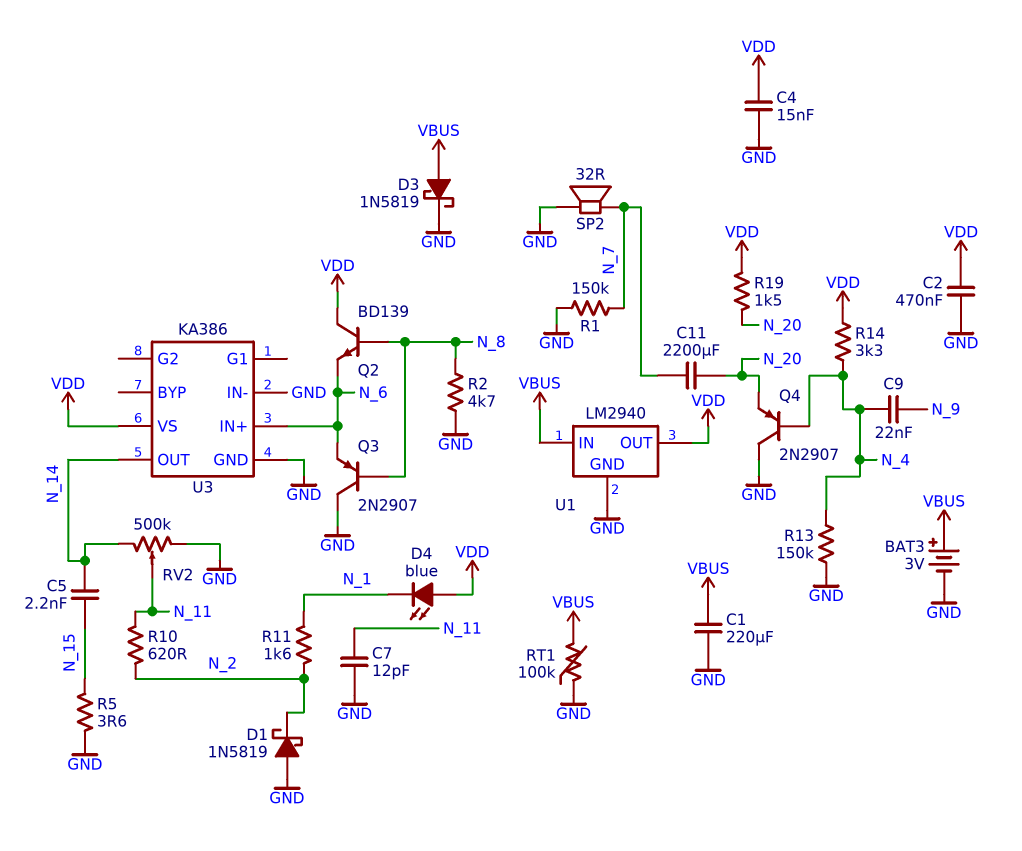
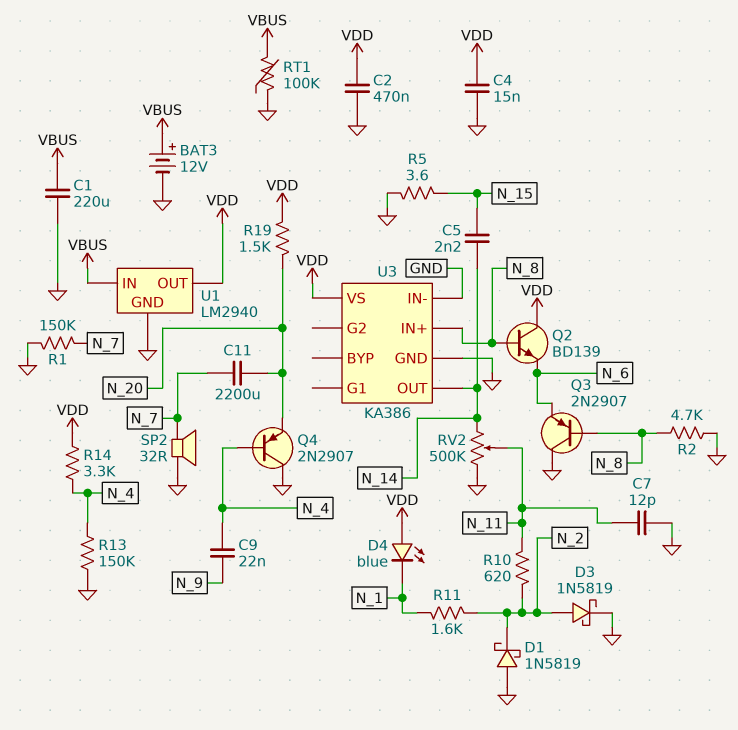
BAT3: 3V (plus VBUS, minus GND) -> 12V (plus VBUS, minus GND)
D3: schottky 1N5819 (A VBUS, K GND) -> schottky 1N5819 (A N_2, K GND)
U3 pin IN+: N_6 -> N_8

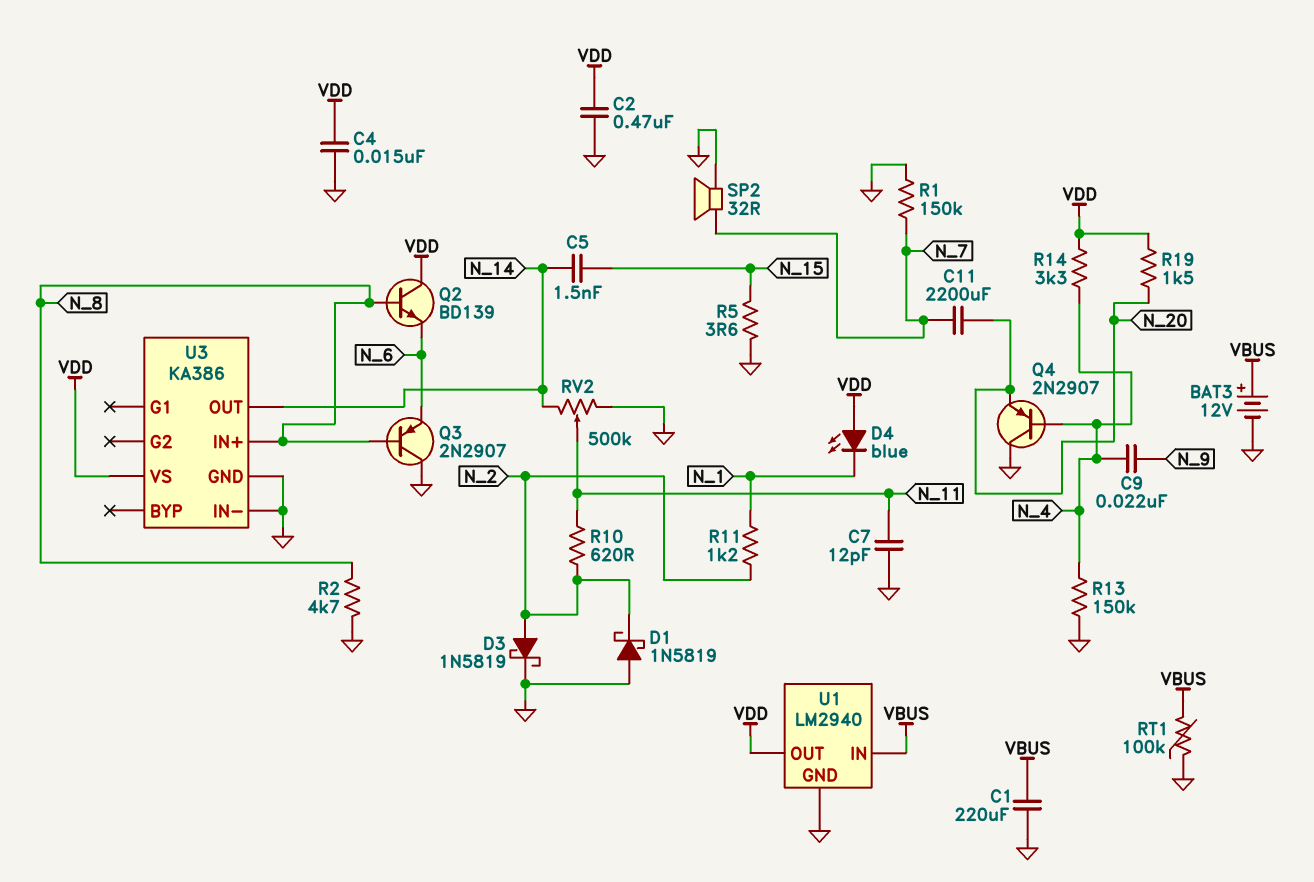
C5: 2.2nF (N_14, N_15) -> 1.5nF (N_14, N_15)
R11: 1.6k (N_1, N_2) -> 1.2k (N_1, N_2)

